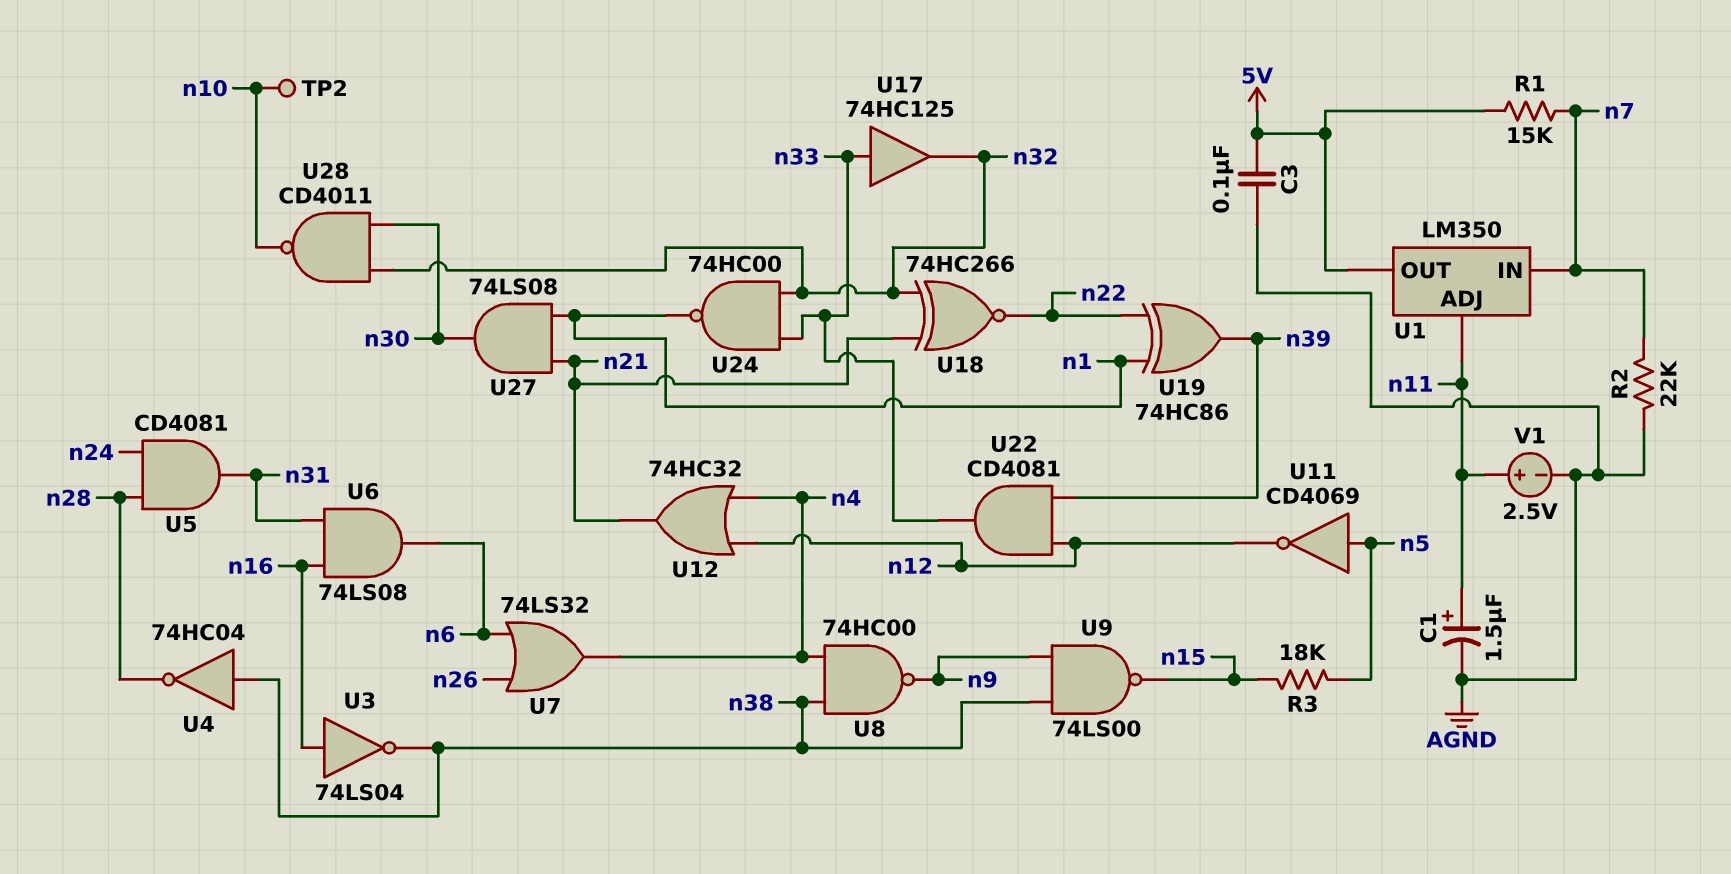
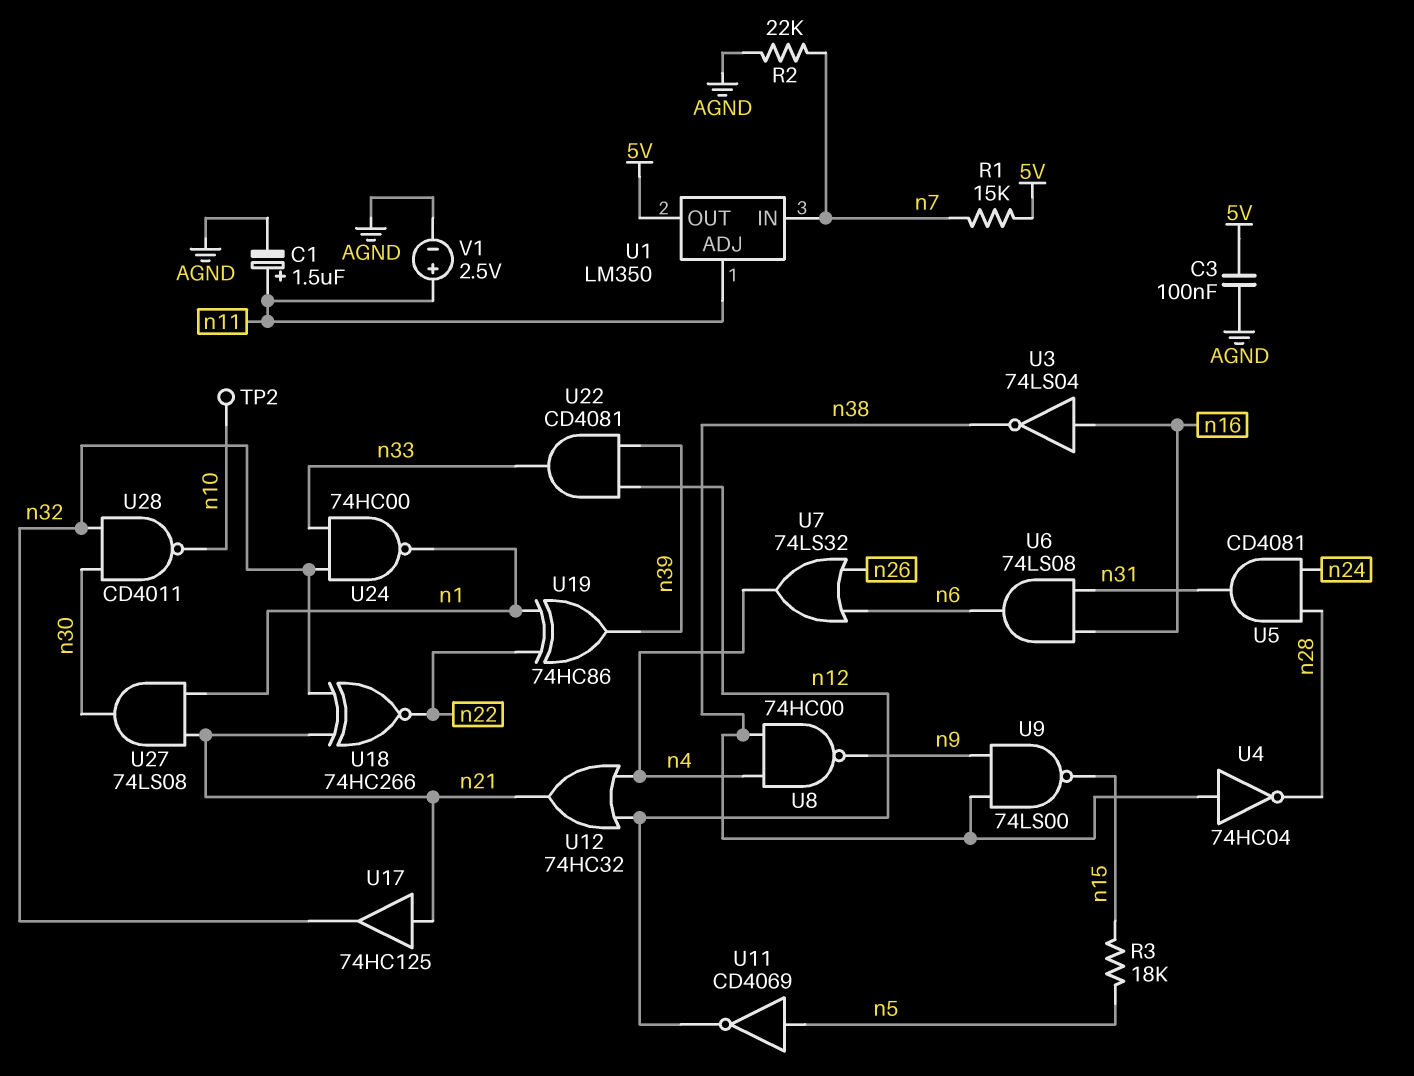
U17: buffer 74HC125 (in n33, out n32) -> buffer 74HC125 (in n21, out n32)

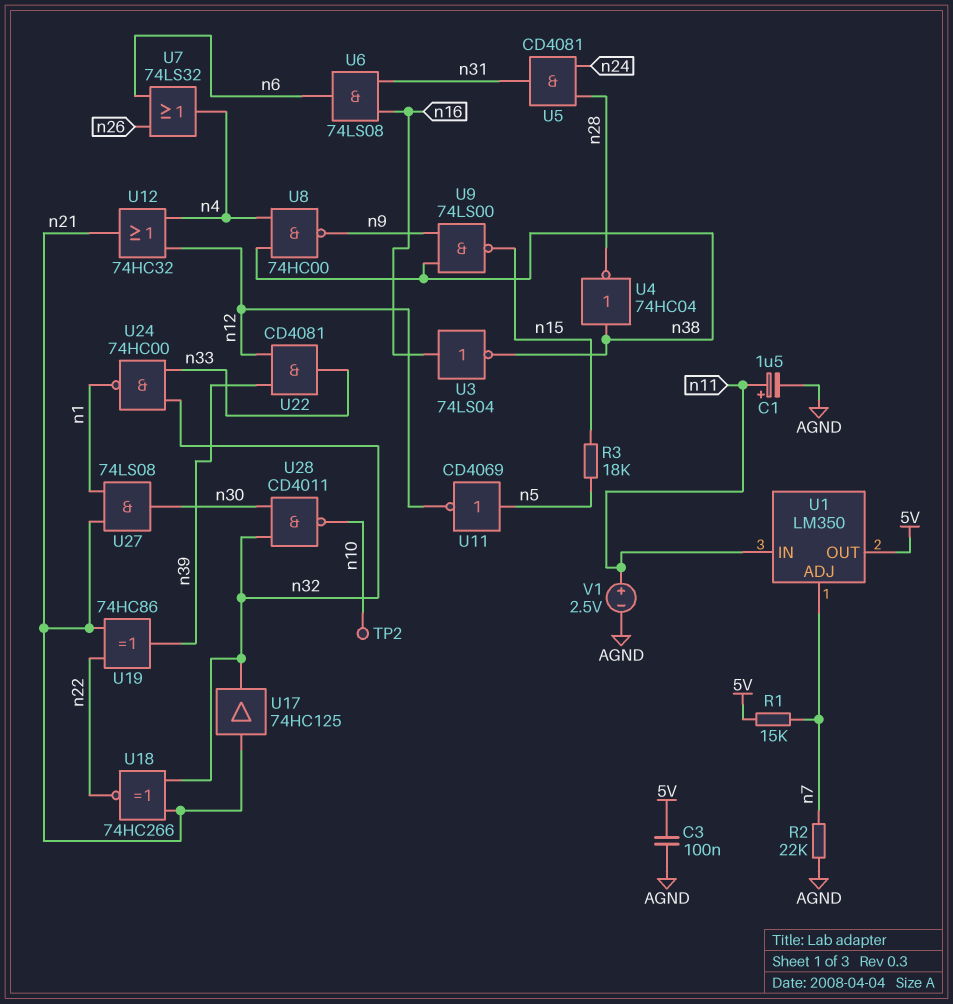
U1 pin ADJ: n11 -> n7
U1 pin IN: n7 -> n11
U19: XOR 74HC86 (in n1, in n22, out n39) -> XOR 74HC86 (in n21, in n22, out n39)

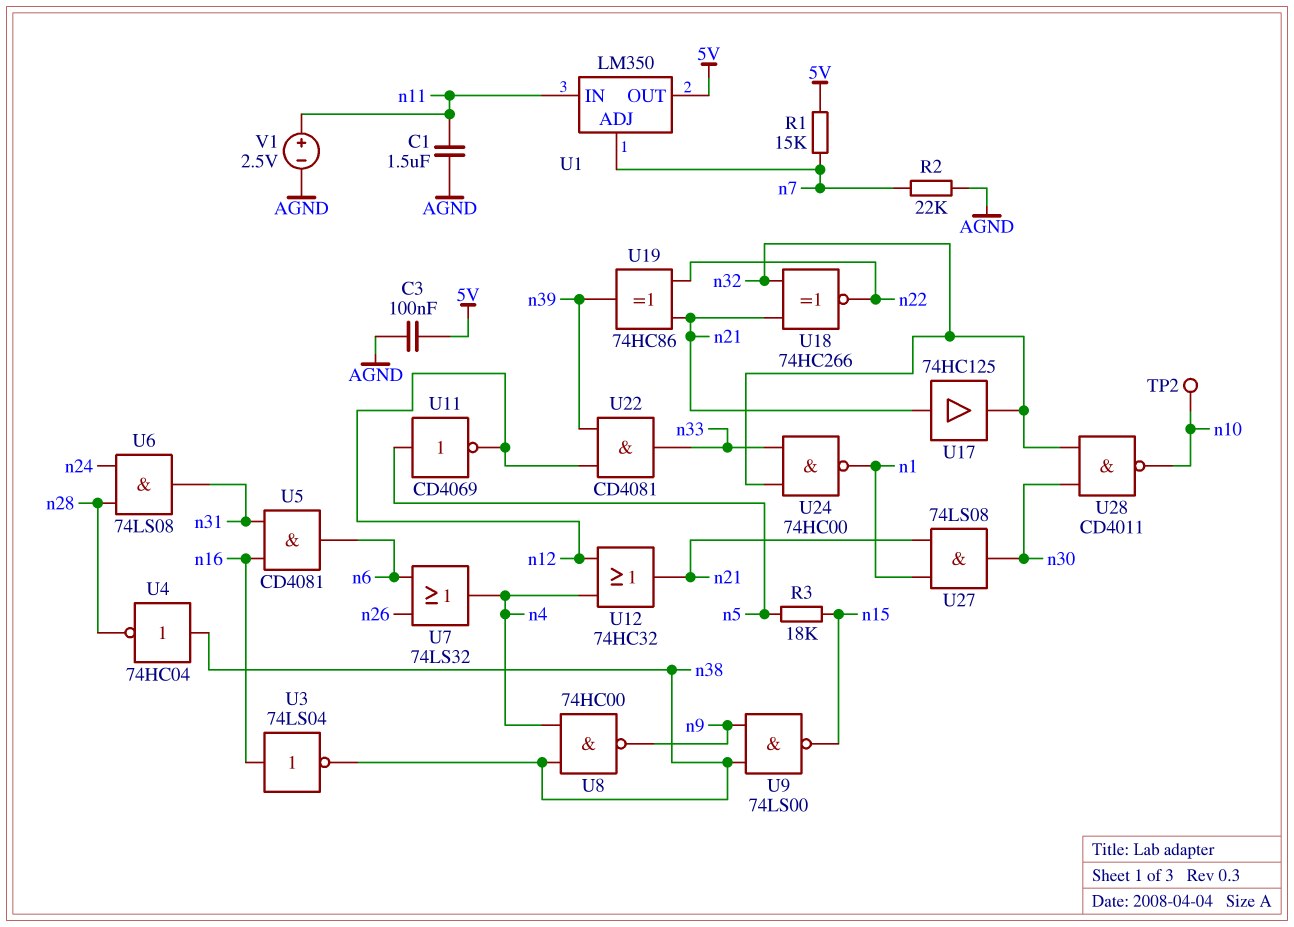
C1: 1.5uF (plus n11, minus AGND) -> 1.5uF (AGND, n11)
U5: AND CD4081 (in n24, in n28, out n31) -> AND CD4081 (in n16, in n31, out n6)
U6: AND 74LS08 (in n16, in n31, out n6) -> AND 74LS08 (in n24, in n28, out n31)

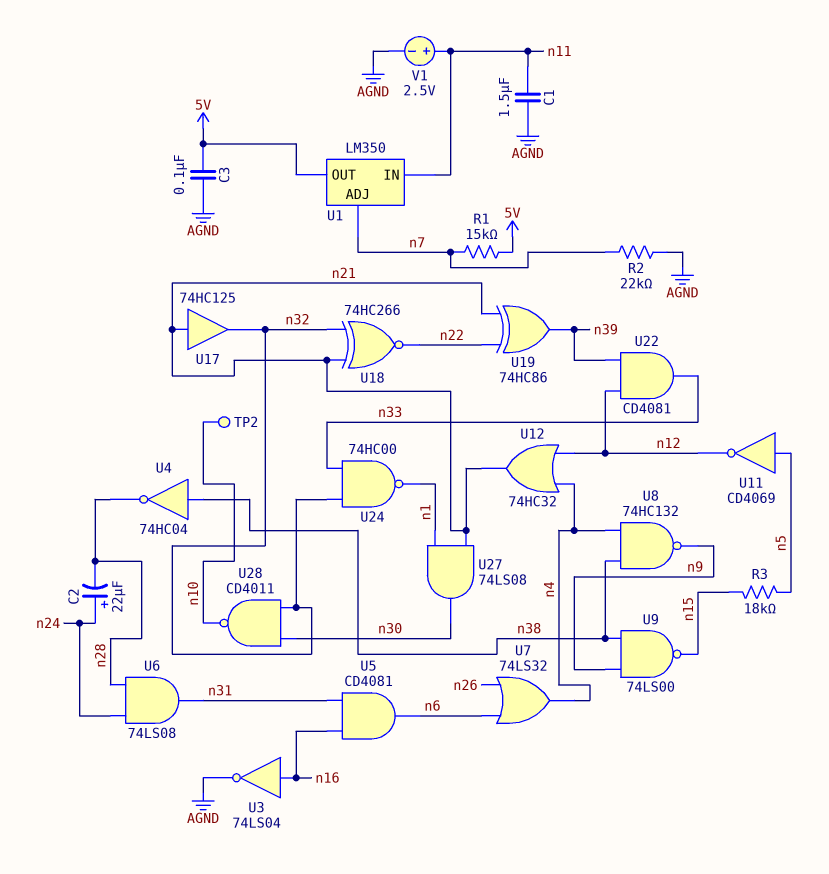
C2: none -> 22uF (plus n24, minus n28)
U3: NOT 74LS04 (in n16, out n38) -> NOT 74LS04 (in n16, out AGND)
U8: NAND 74HC00 (in n4, in n38, out n9) -> NAND 74HC132 (in n4, in n38, out n9)

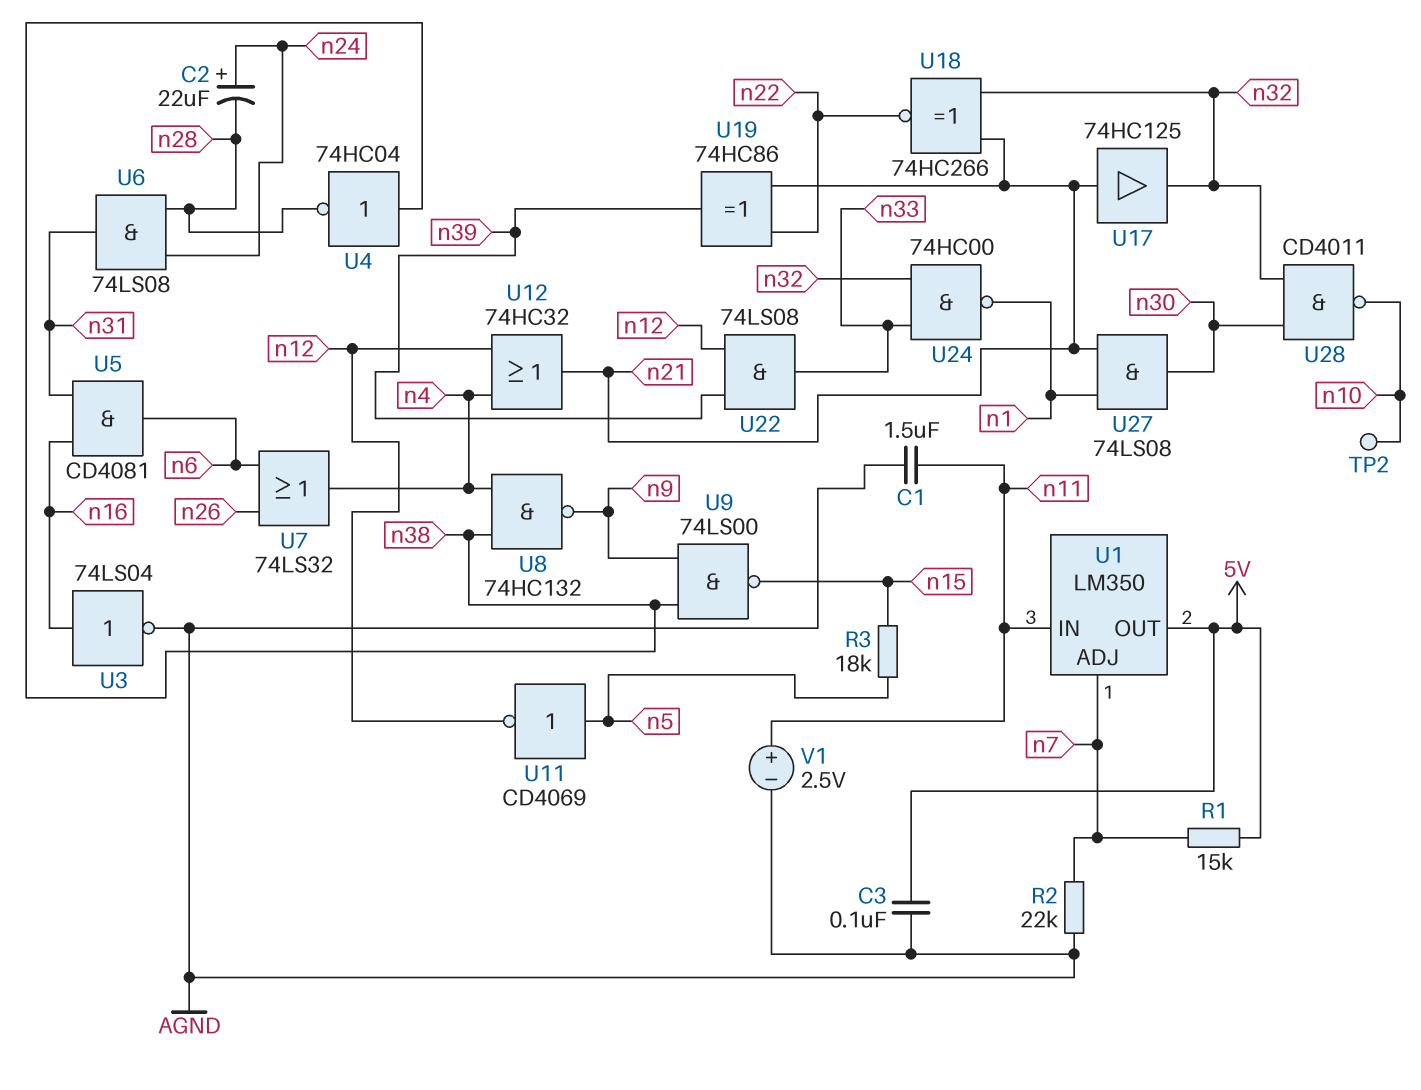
U22: AND CD4081 (in n12, in n39, out n33) -> AND 74LS08 (in n12, in n39, out n33)

